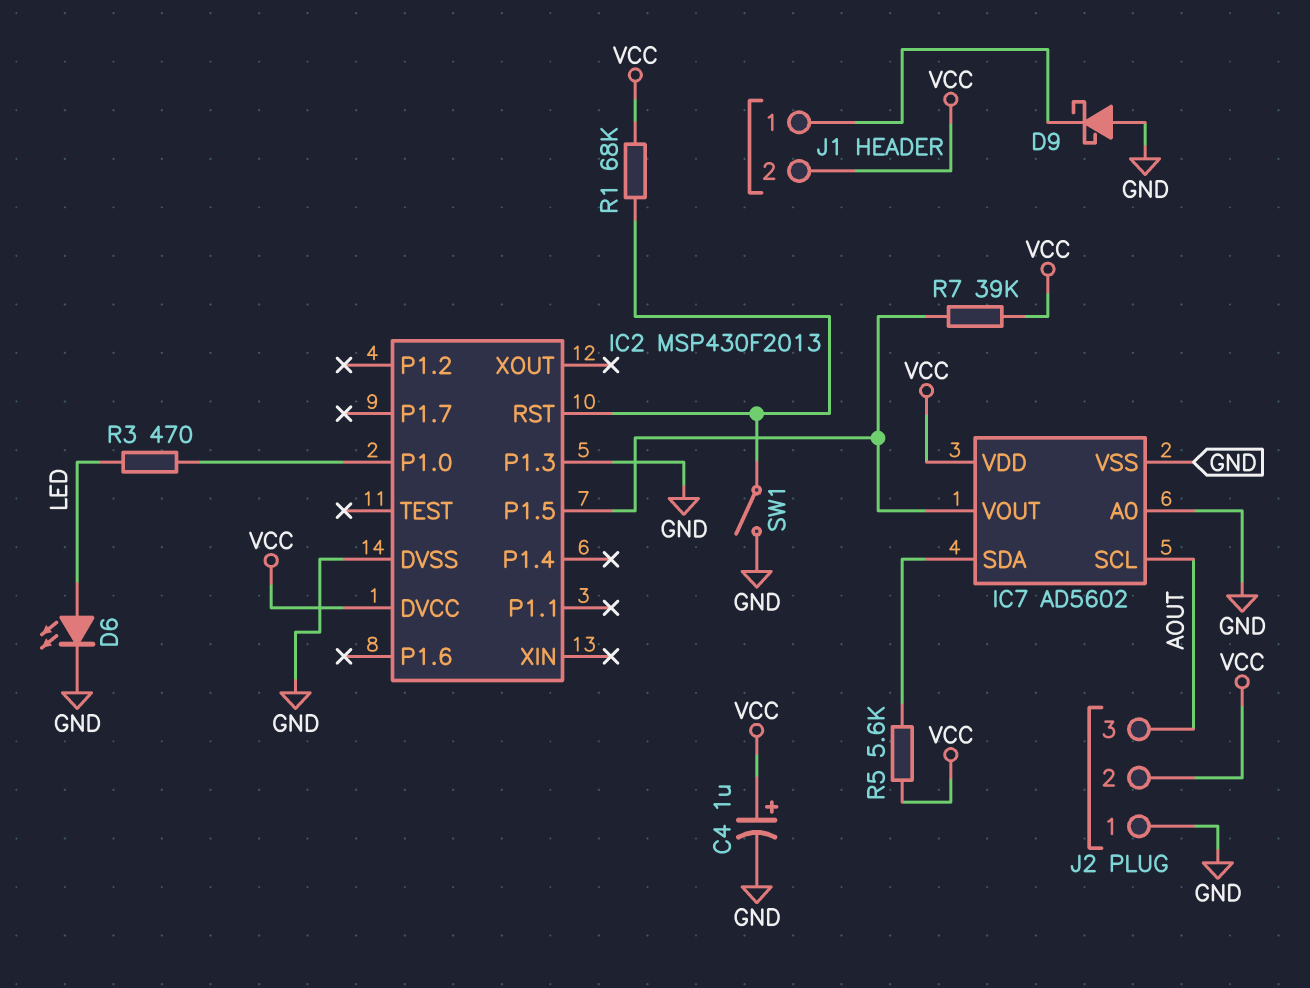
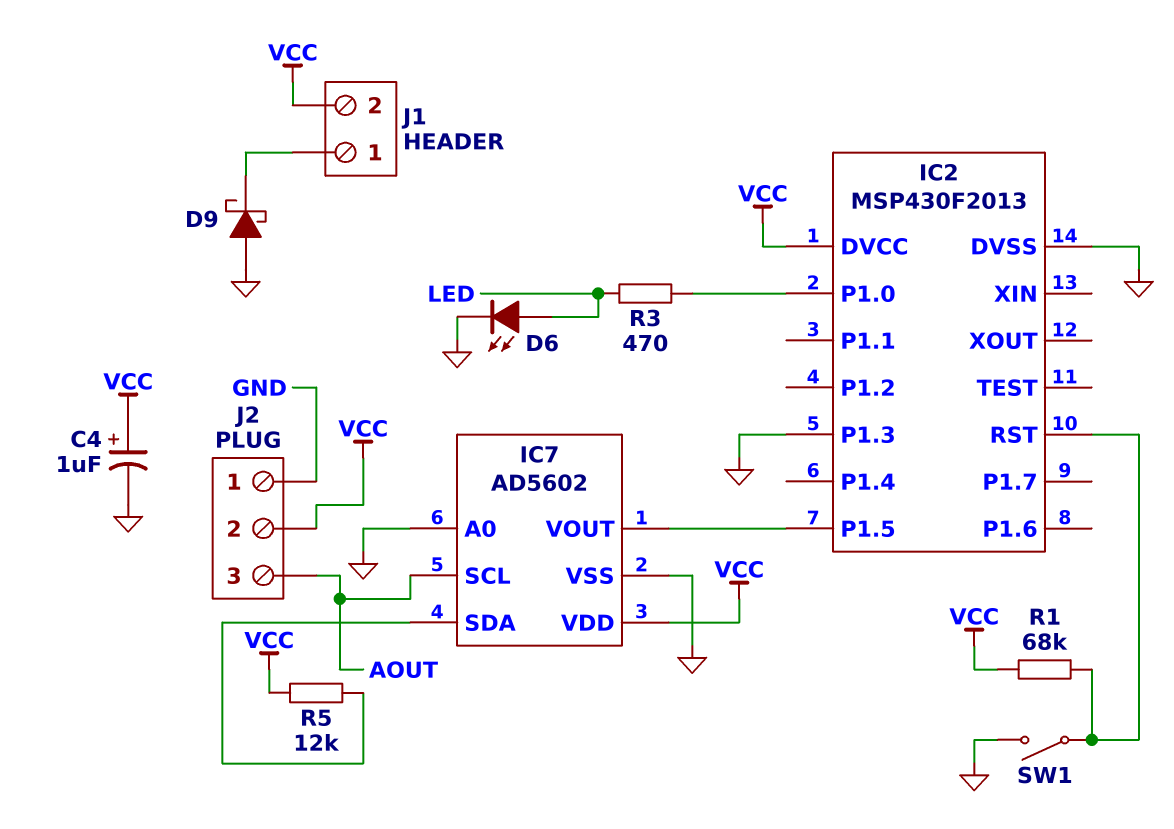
R5: 5.6k (IC7/SDA, VCC) -> 12k (IC7/SDA, VCC)
R7: 39k (IC2/P1.5, VCC) -> none

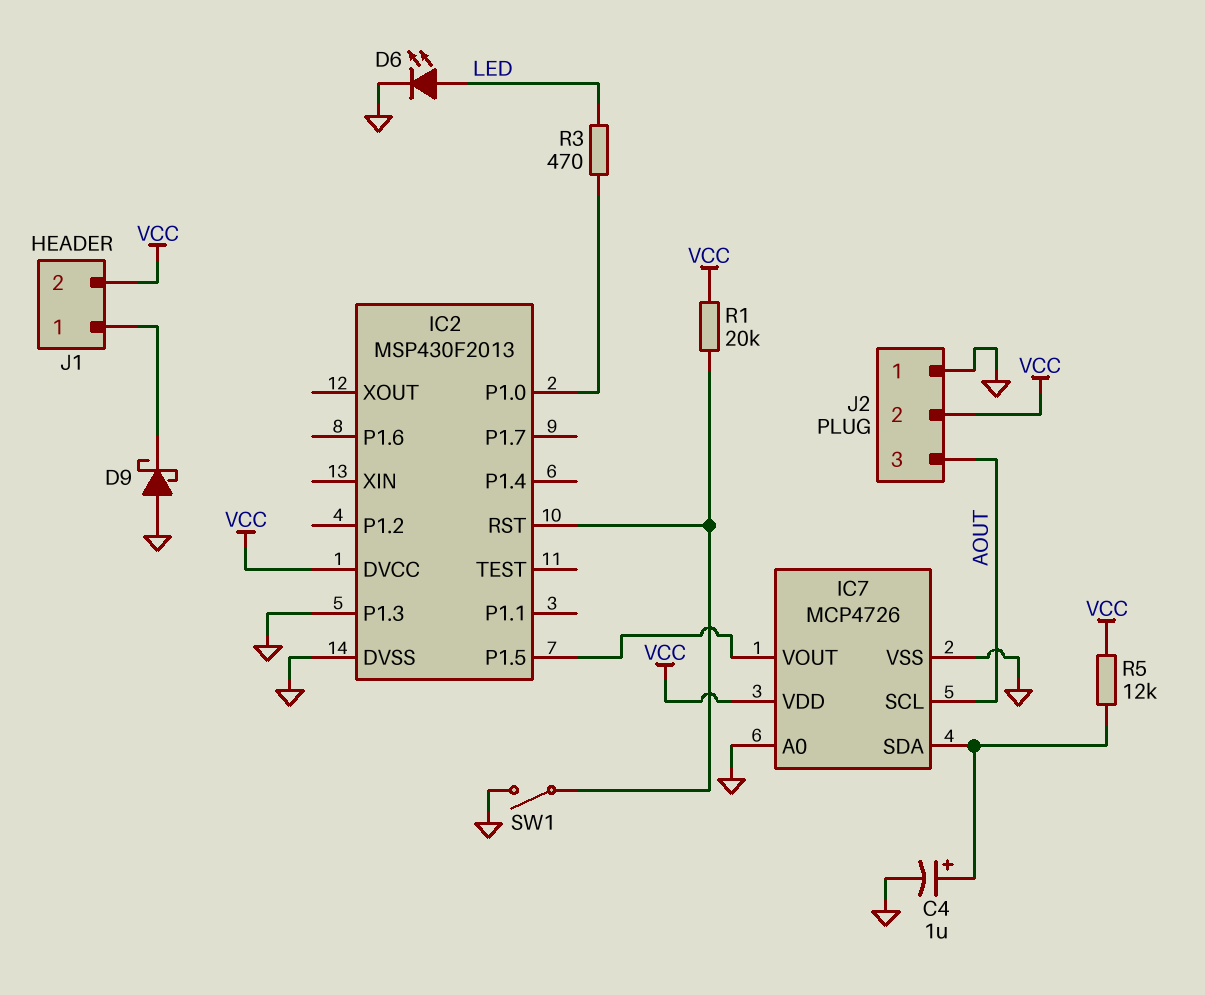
C4: 1uF (plus VCC, minus GND) -> 1uF (plus IC7/SDA, minus GND)
IC7: AD5602 -> MCP4726
R1: 68k (IC2/RST, VCC) -> 20k (IC2/RST, VCC)

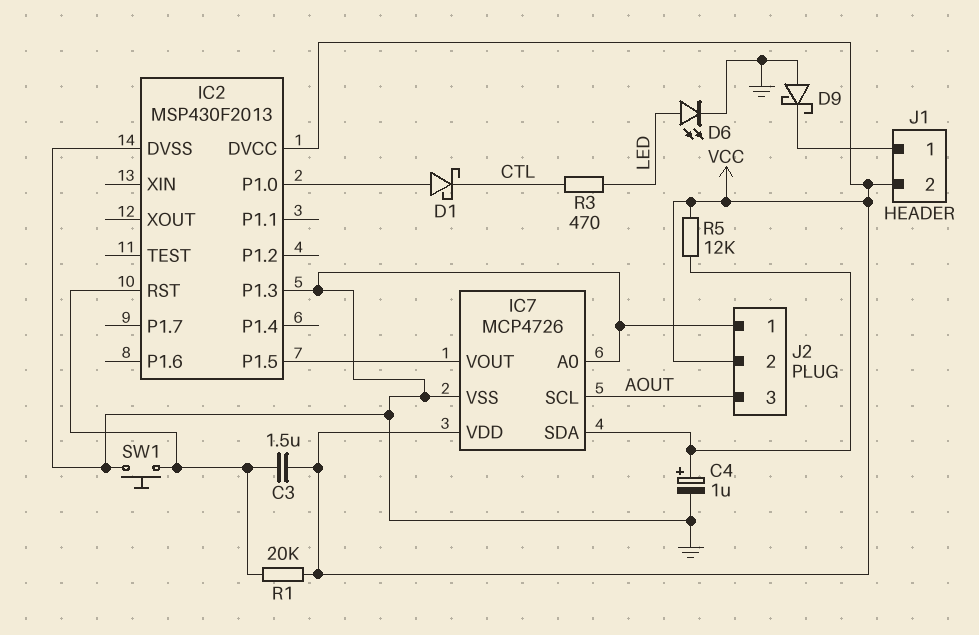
C3: none -> 1.5uF (IC2/RST, VCC)
D1: none -> schottky (A IC2/P1.0, K CTL)
R3: 470 (IC2/P1.0, LED) -> 470 (CTL, LED)
SW1: switch (GND, IC2/RST) -> button (GND, IC2/RST)

